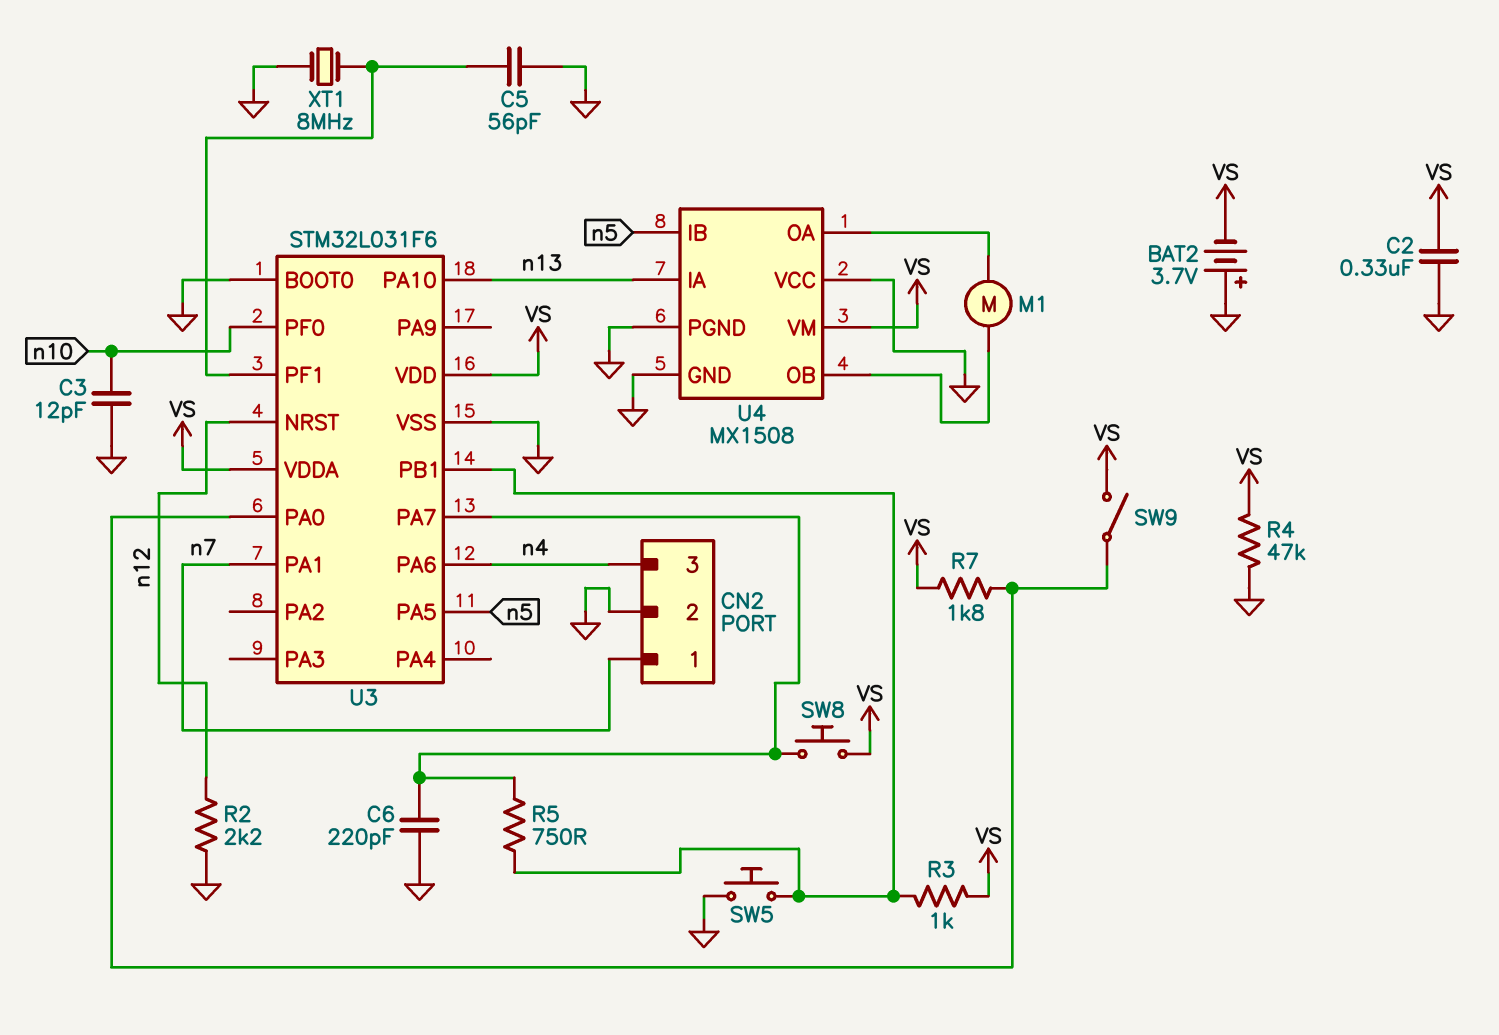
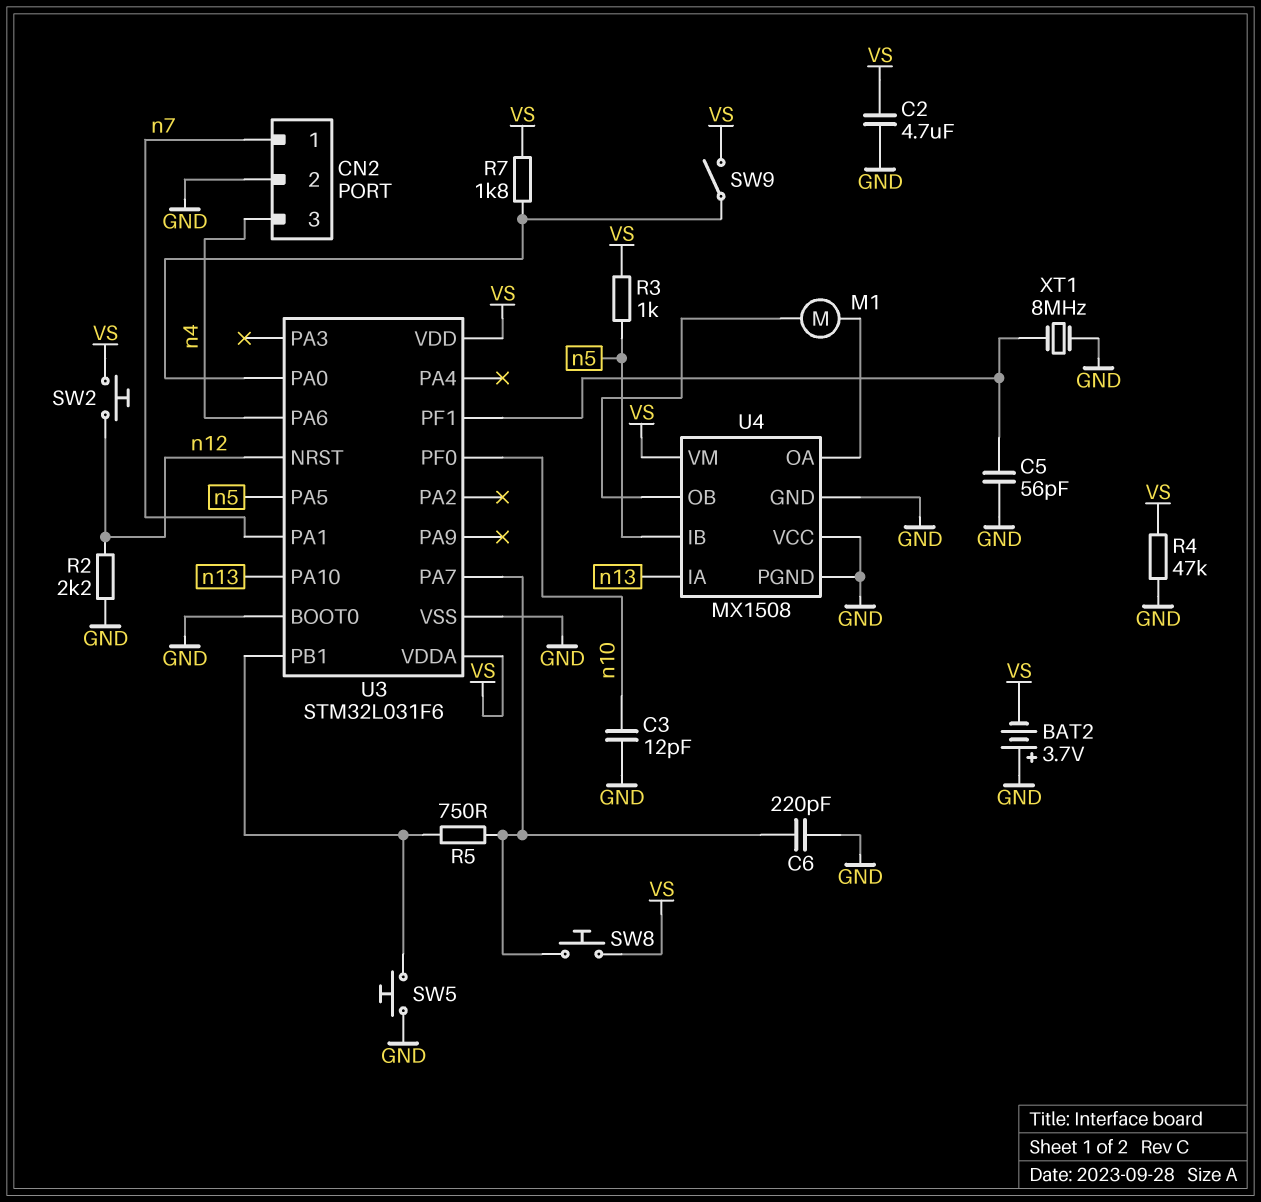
C2: 330nF (GND, VS) -> 4.7uF (GND, VS)
R3: 1k (U3/PB1, VS) -> 1k (VS, n5)
SW2: none -> button (VS, n12)

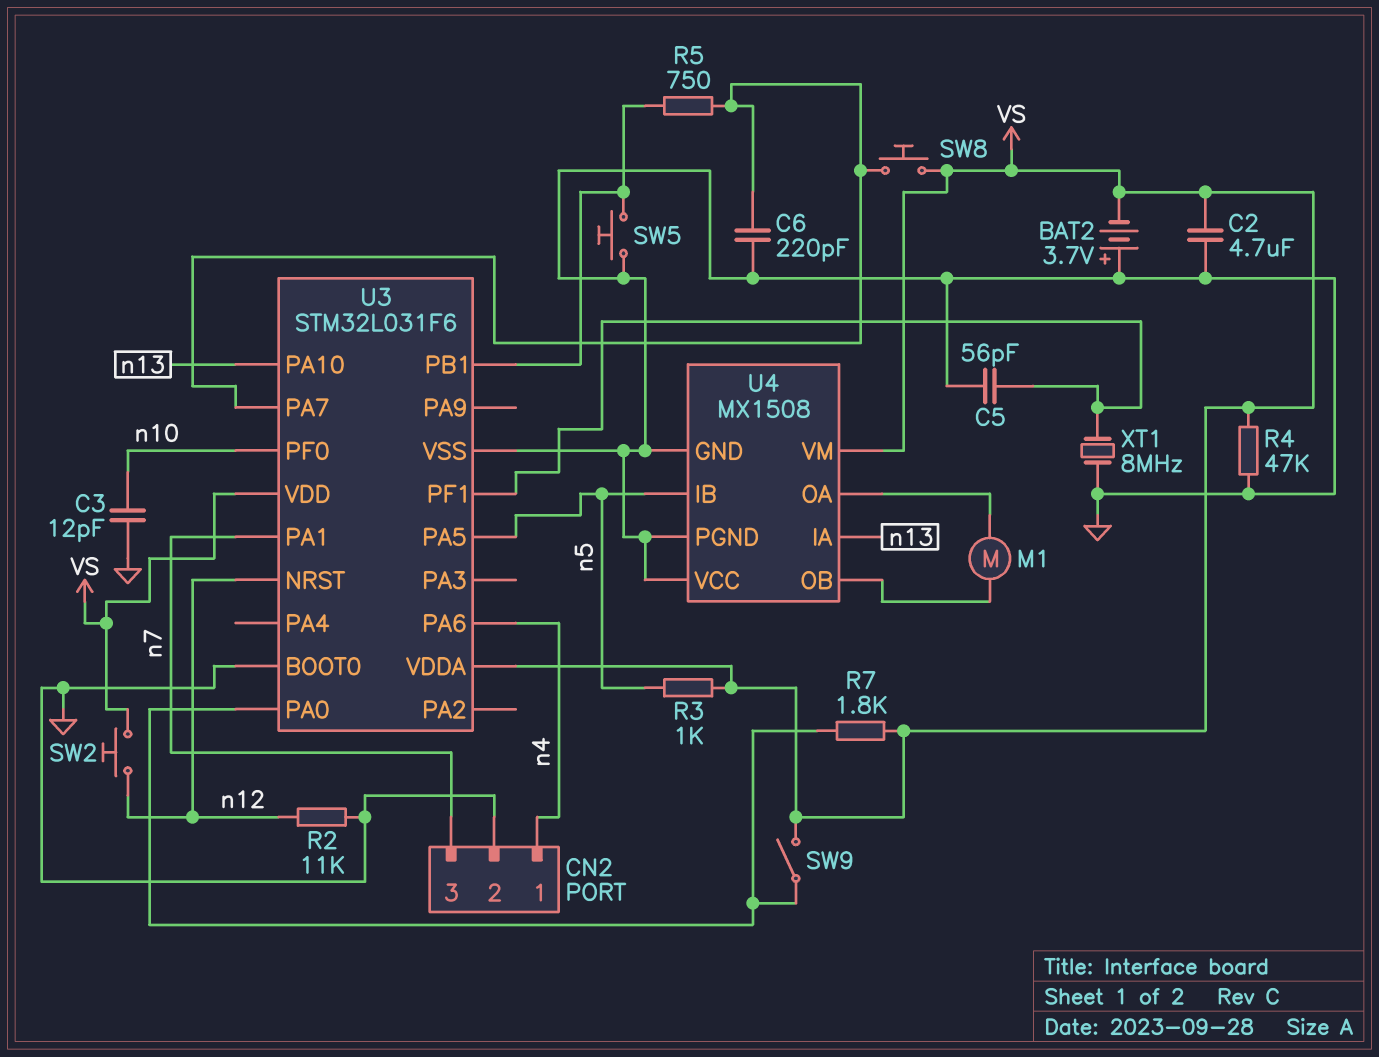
CN2 pin 1: n7 -> n4
CN2 pin 3: n4 -> n7
R2: 2.2k (GND, n12) -> 11k (GND, n12)

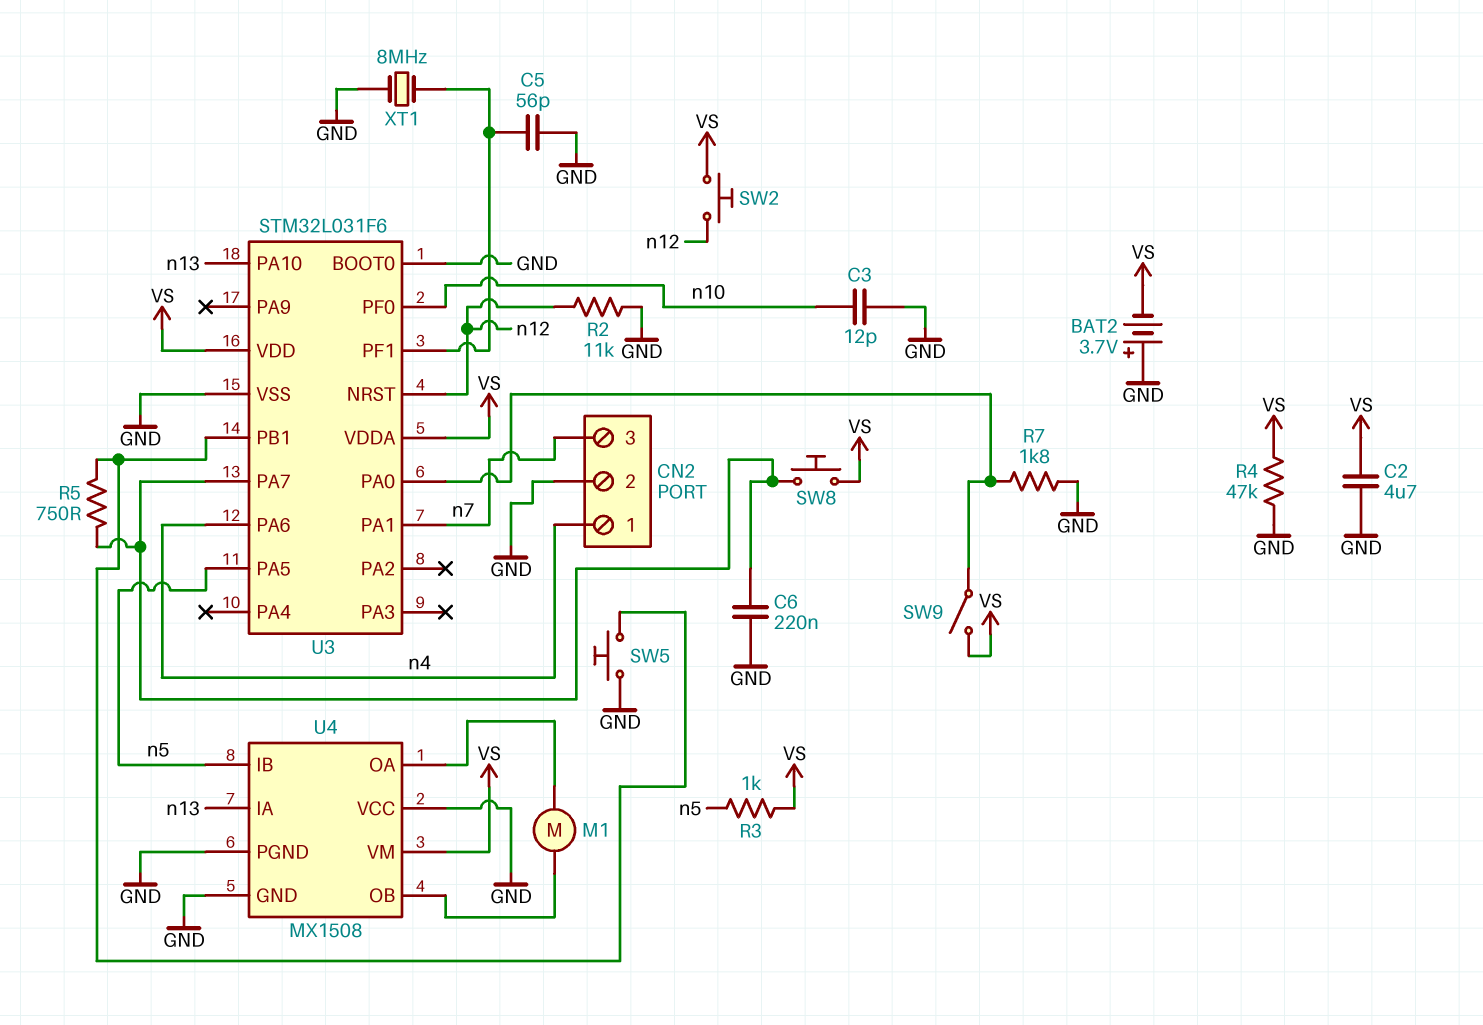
C6: 220pF (GND, U3/PA7) -> 220nF (GND, U3/PA7)
R7: 1.8k (U3/PA0, VS) -> 1.8k (GND, U3/PA0)

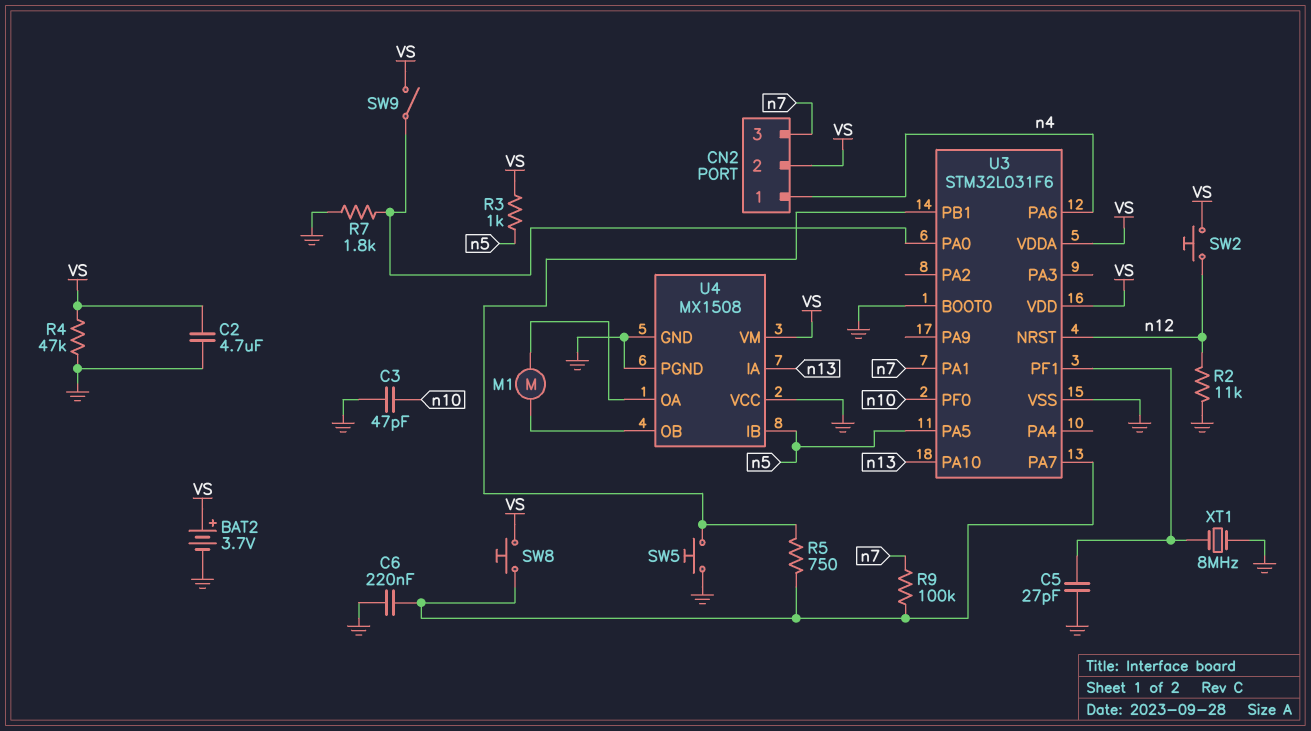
BAT2: 3.7V (plus GND, minus VS) -> 3.7V (plus VS, minus GND)
C3: 12pF (GND, n10) -> 47pF (GND, n10)
C5: 56pF (GND, U3/PF1) -> 27pF (GND, U3/PF1)
CN2 pin 2: GND -> VS
R9: none -> 100k (U3/PA7, n7)

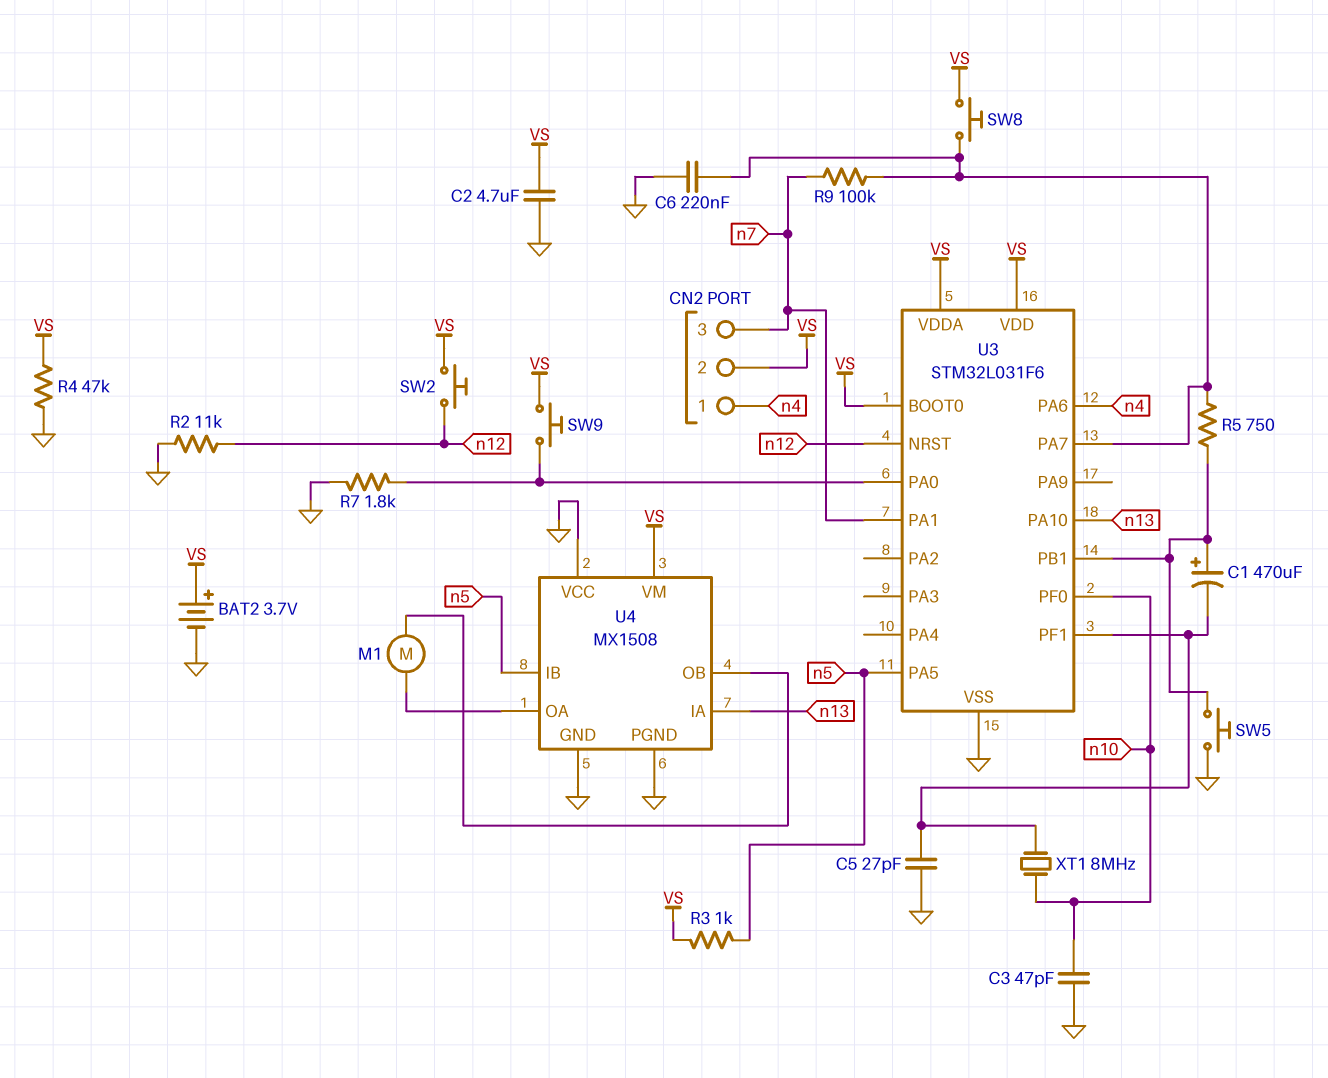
C1: none -> 470uF (plus U3/PB1, minus U3/PF1)
SW9: switch (U3/PA0, VS) -> button (U3/PA0, VS)
U3 pin BOOT0: GND -> VS
XT1: 8MHz (GND, U3/PF1) -> 8MHz (U3/PF1, n10)

